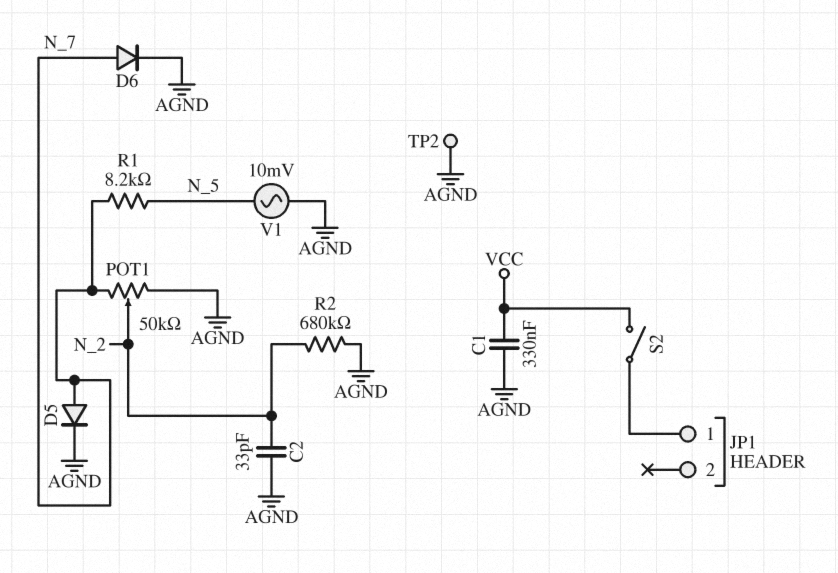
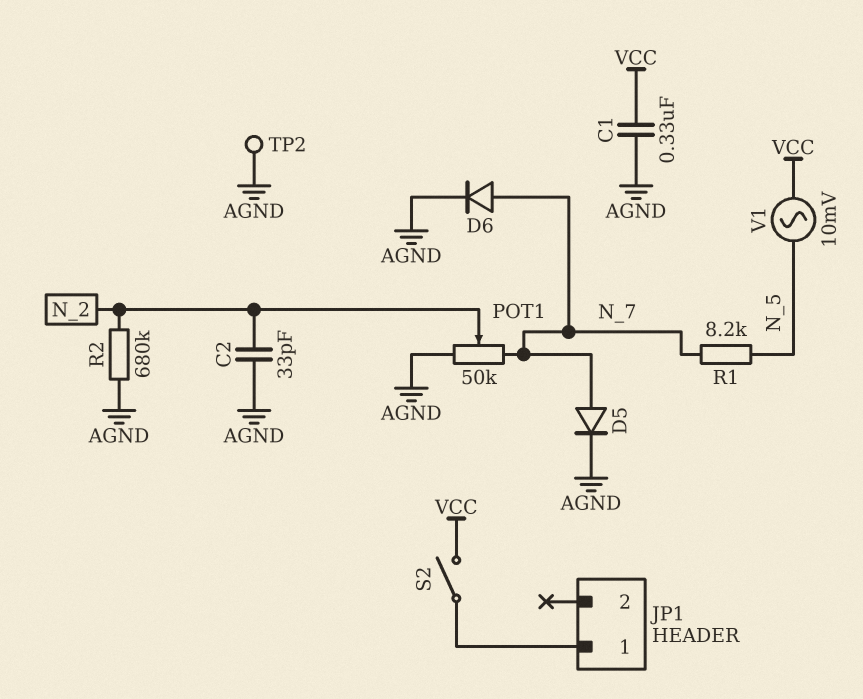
V1: AC 10mV (AGND, N_5) -> AC 10mV (N_5, VCC)

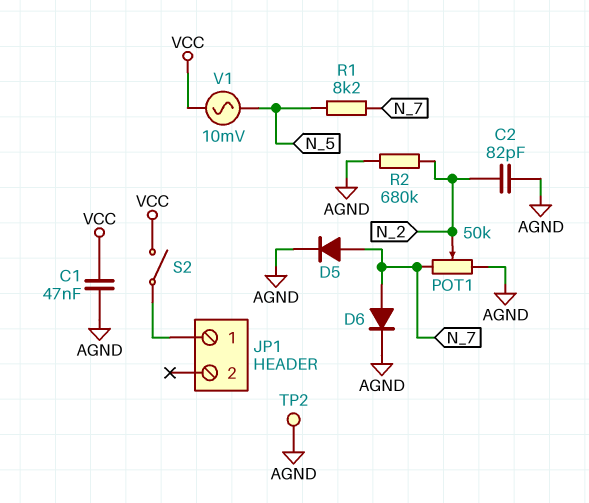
C1: 330nF (AGND, VCC) -> 47nF (AGND, VCC)
C2: 33pF (AGND, N_2) -> 82pF (AGND, N_2)

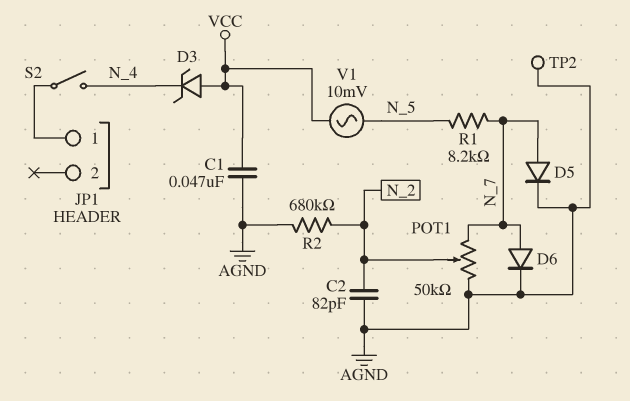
D3: none -> zener (A VCC, K N_4)
S2: switch (JP1/1, VCC) -> switch (JP1/1, N_4)

